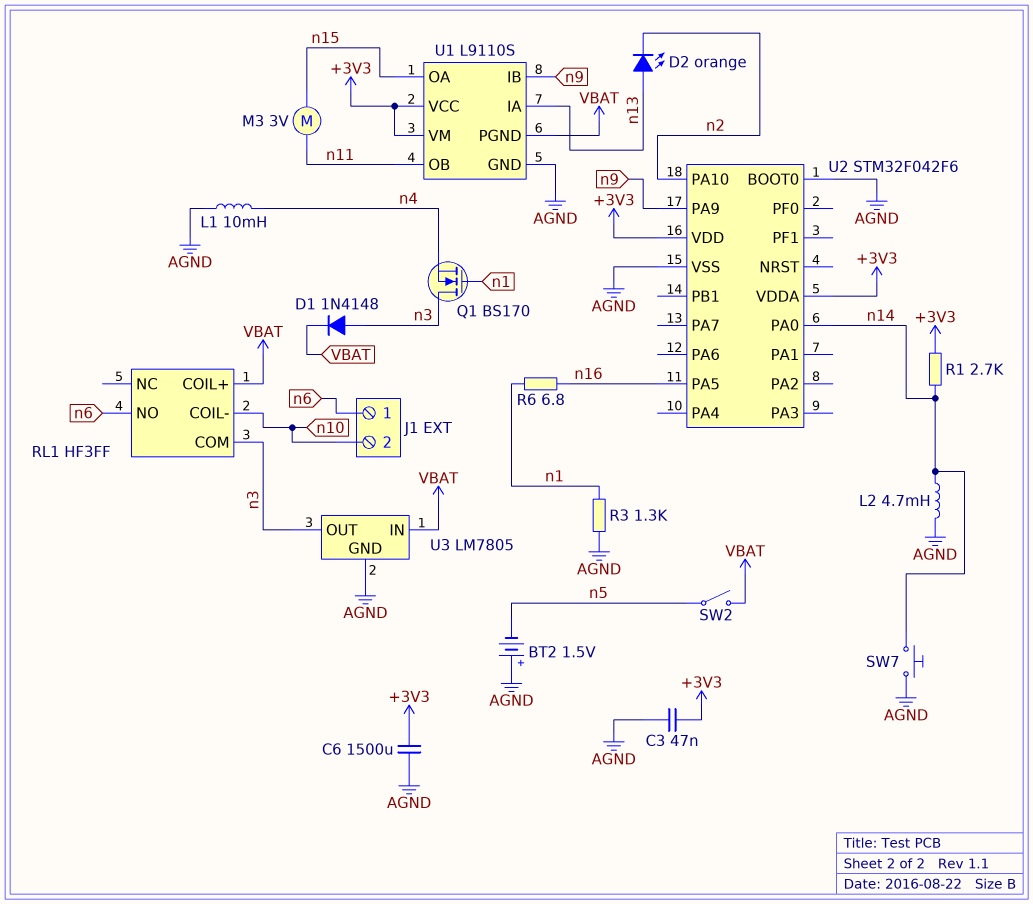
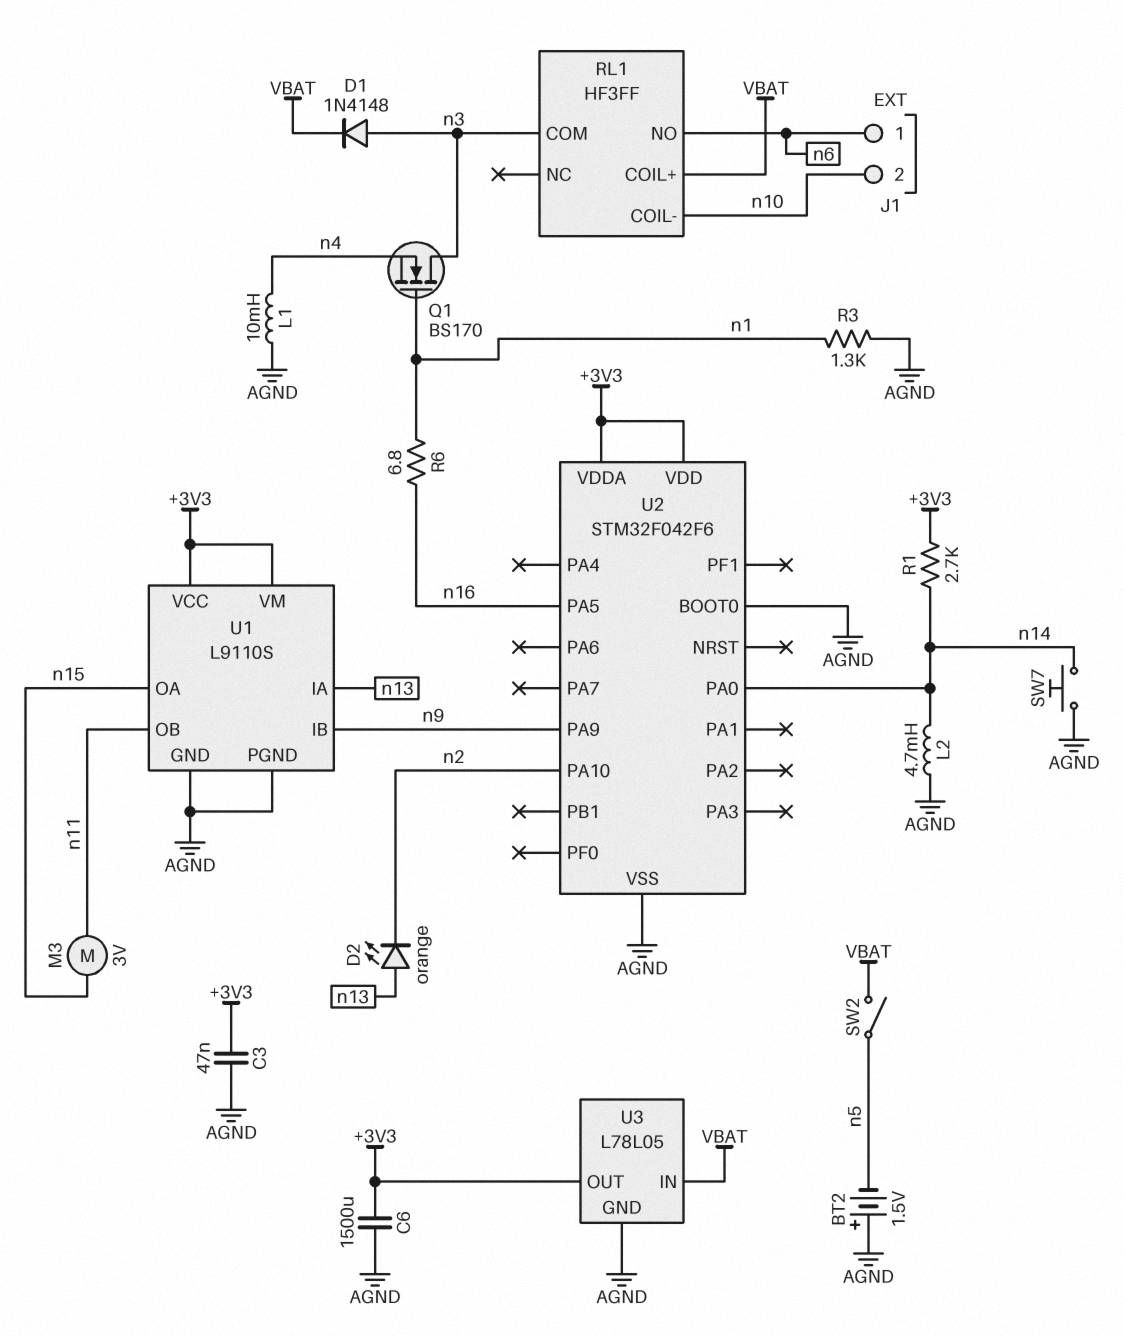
U1 pin PGND: VBAT -> AGND
U3: LM7805 -> L78L05
U3 pin OUT: n3 -> +3V3

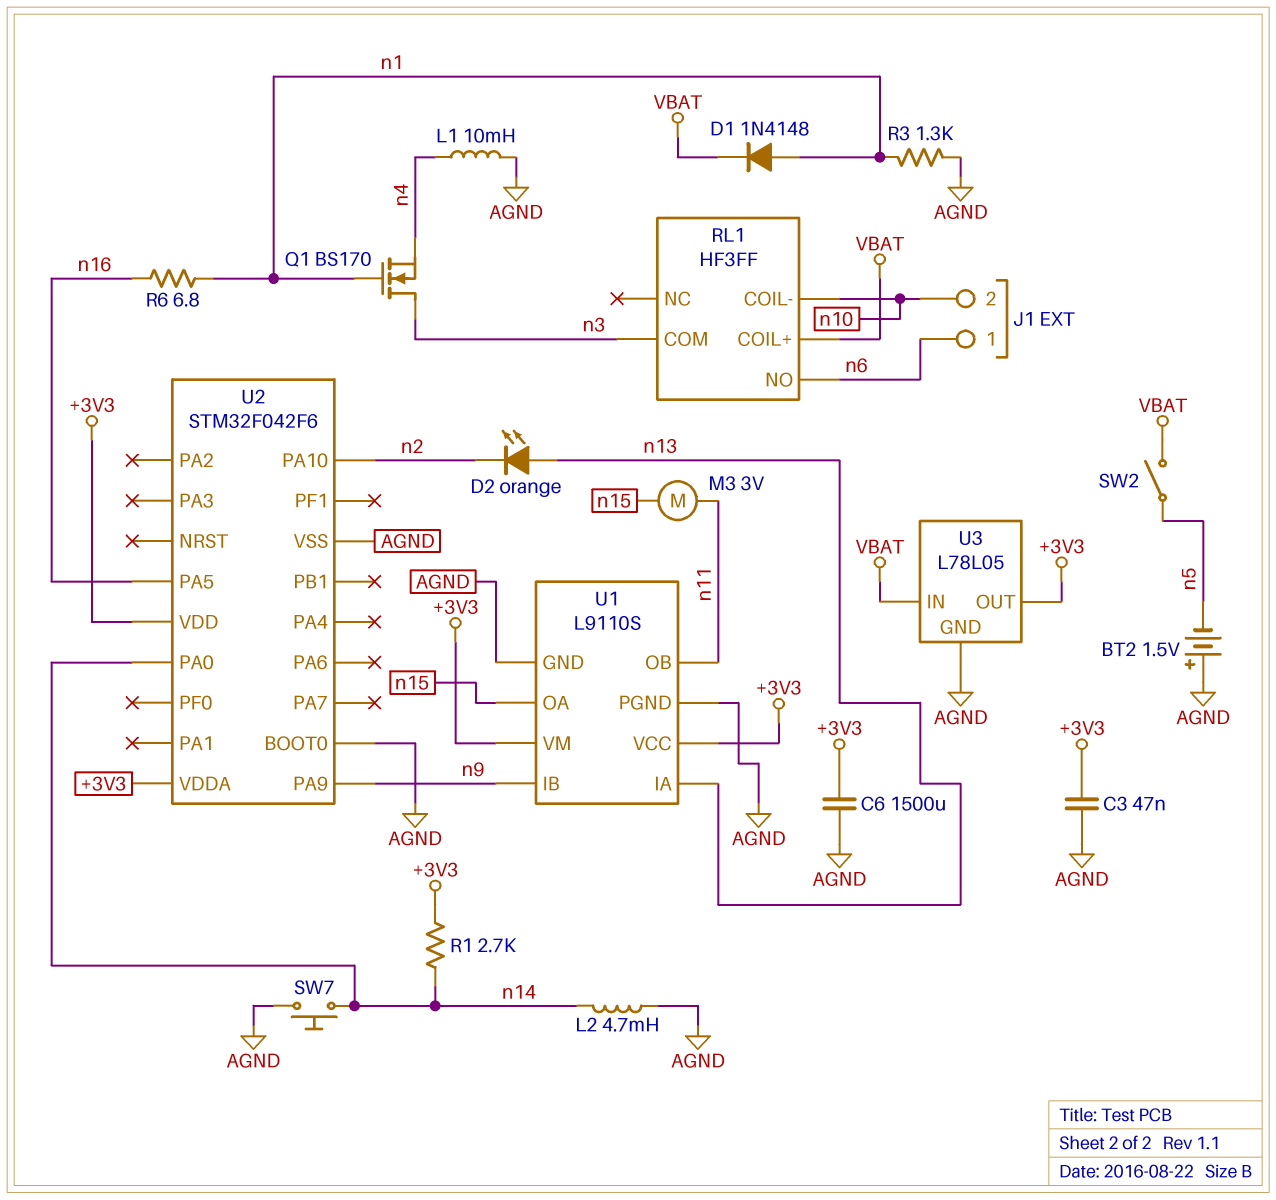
D1: diode 1N4148 (A n3, K VBAT) -> diode 1N4148 (A n1, K VBAT)

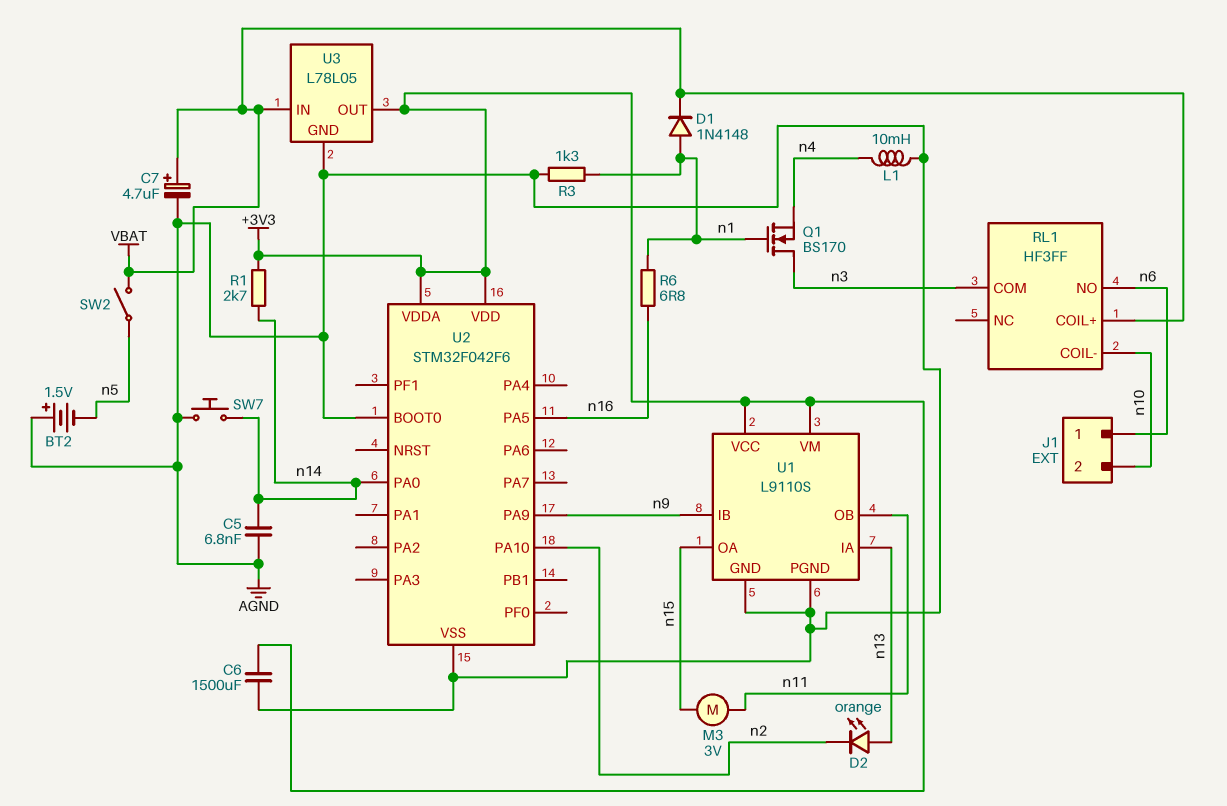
C3: 47nF (+3V3, AGND) -> none
C5: none -> 6.8nF (AGND, n14)
C7: none -> 4.7uF (plus VBAT, minus AGND)
L2: 4.7mH (AGND, n14) -> none

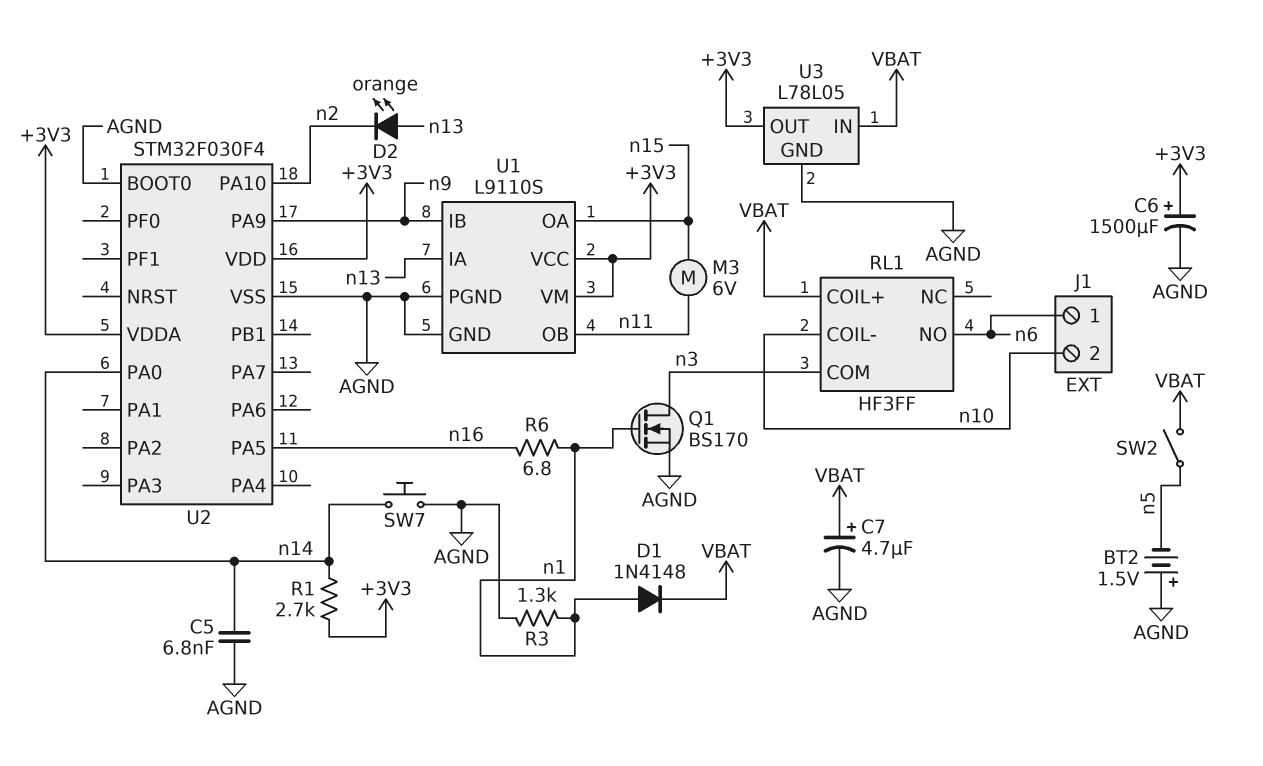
C6: 1500uF (+3V3, AGND) -> 1500uF (plus +3V3, minus AGND)
L1: 10mH (AGND, n4) -> none
M3: motor 3V (n11, n15) -> motor 6V (n11, n15)
Q1: NMOS BS170 (G n1, D n3, S n4) -> NMOS BS170 (G n1, D n3, S AGND)
U2: STM32F042F6 -> STM32F030F4

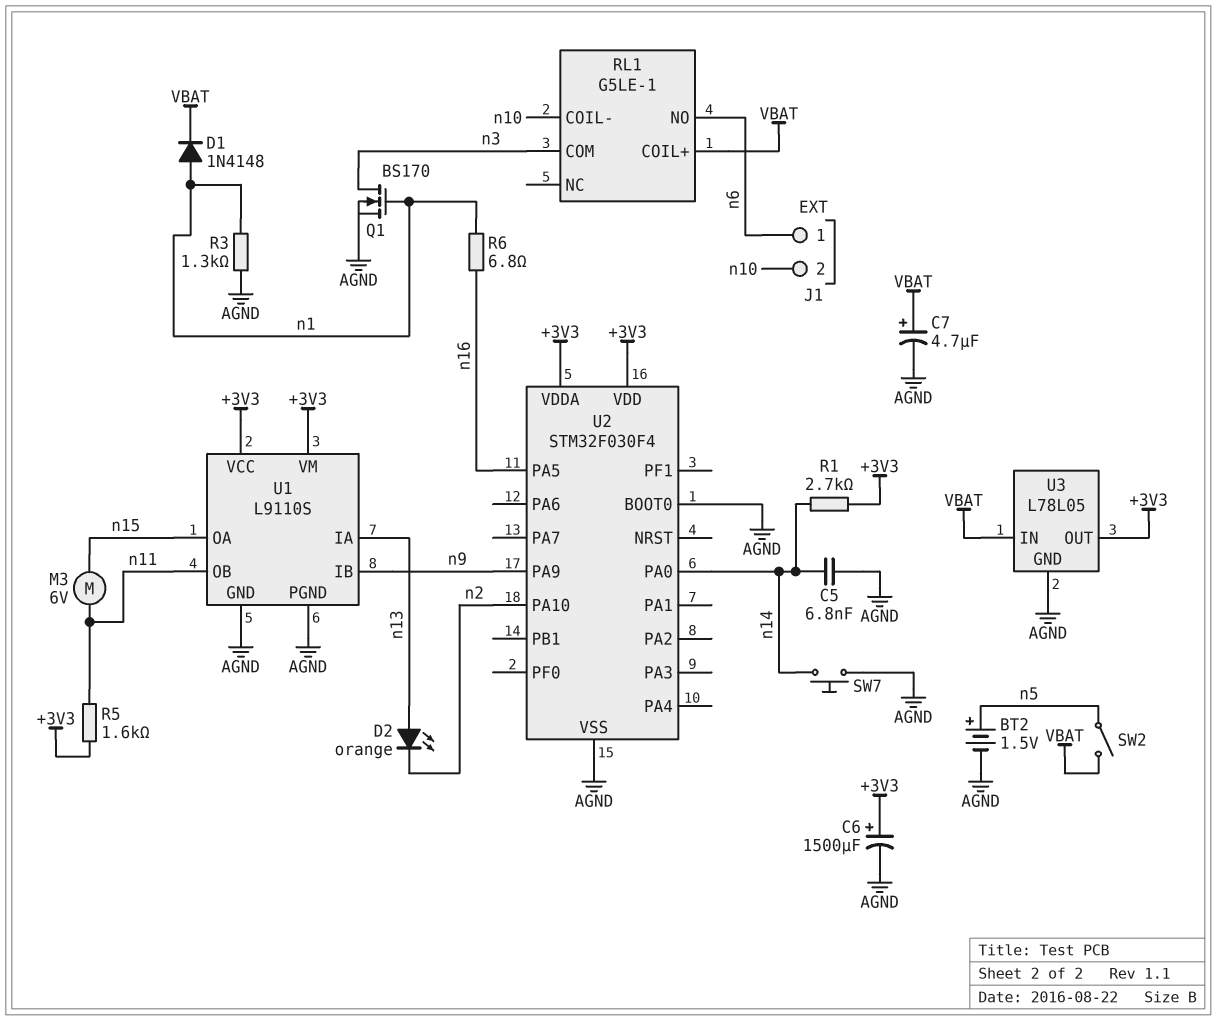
BT2: 1.5V (plus AGND, minus n5) -> 1.5V (plus n5, minus AGND)
R5: none -> 1.6k (+3V3, n11)
RL1: HF3FF -> G5LE-1

